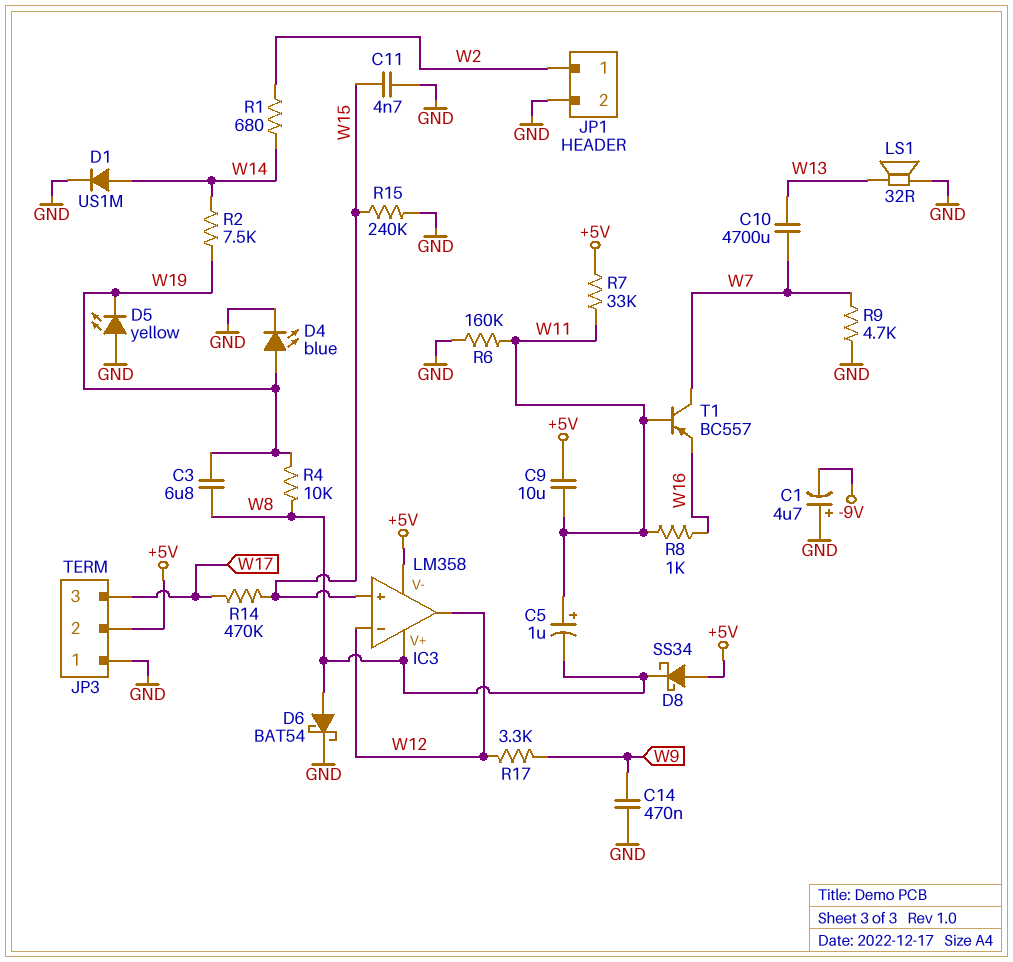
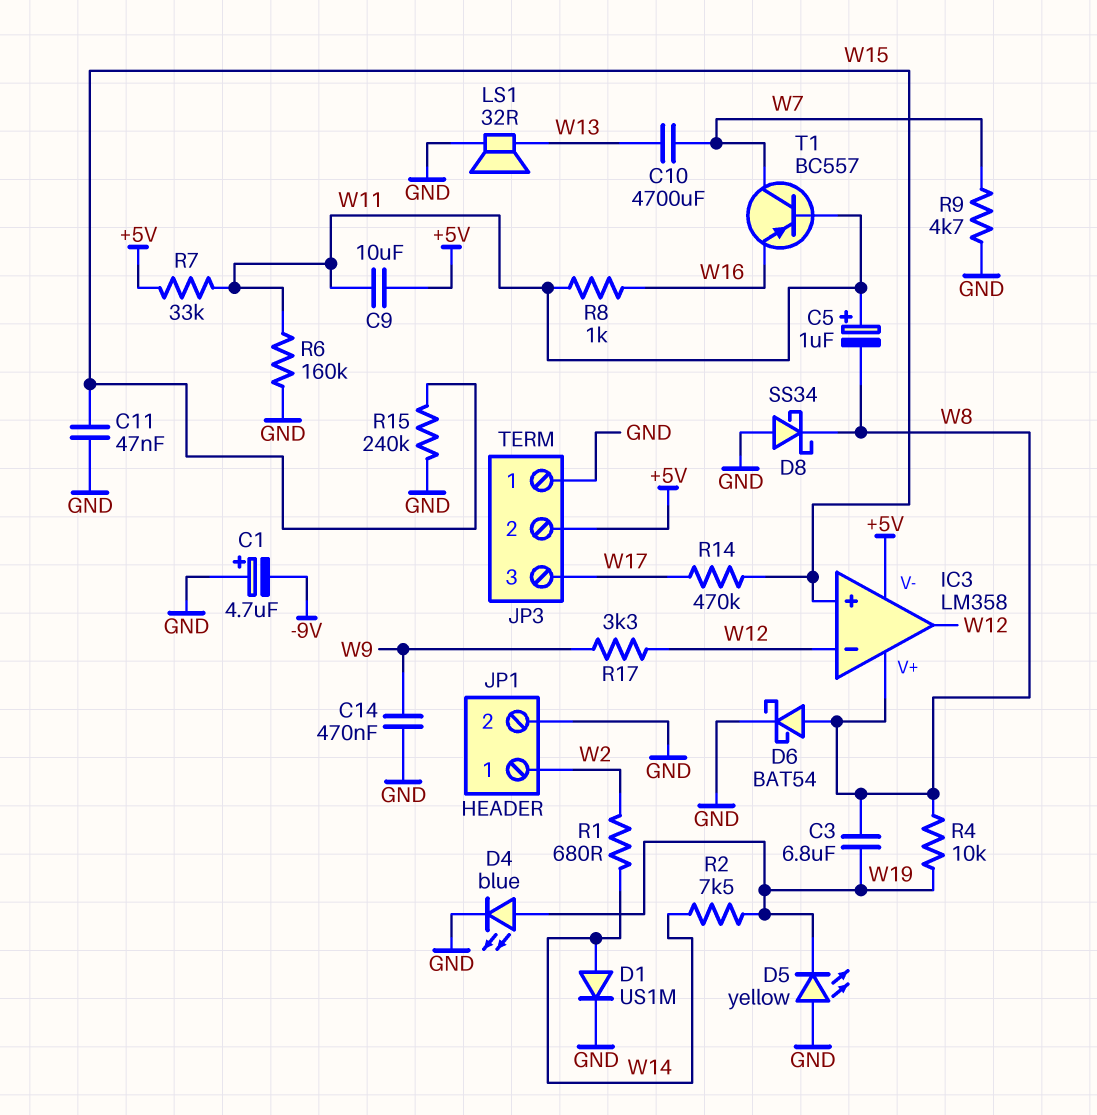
C11: 4.7nF (GND, W15) -> 47nF (GND, W15)
D8: schottky SS34 (A +5V, K W8) -> schottky SS34 (A GND, K W8)

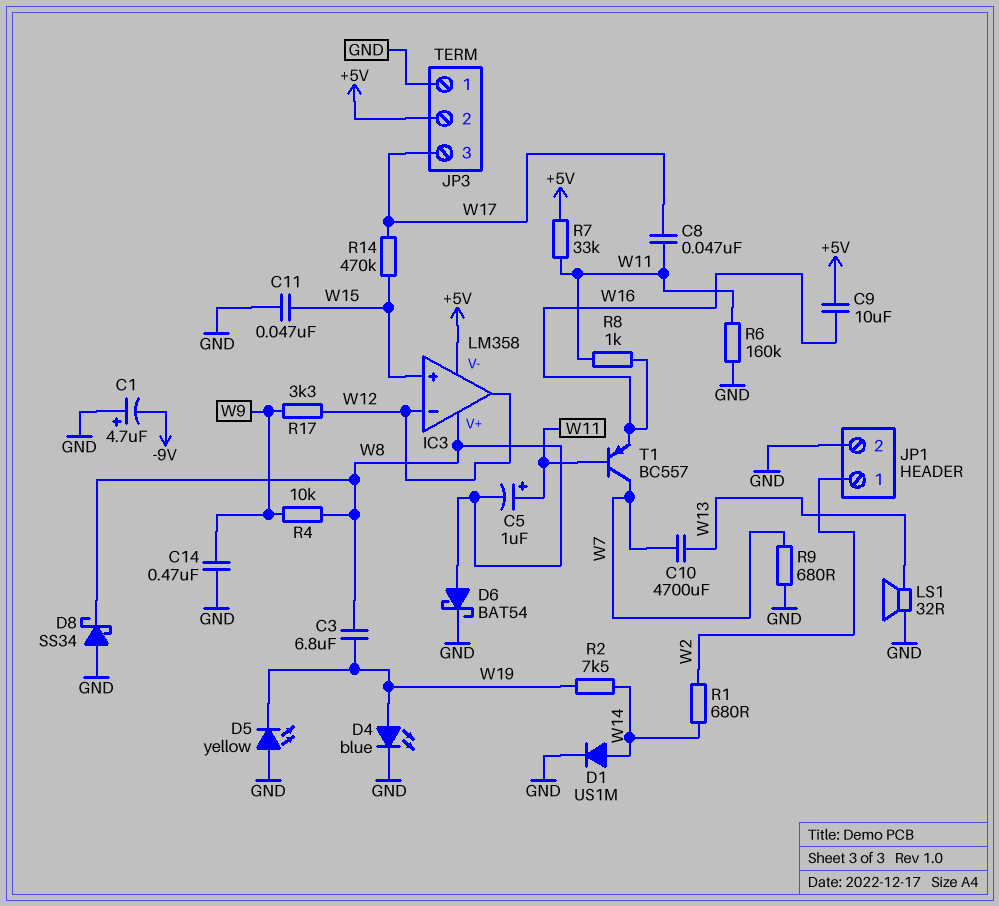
C8: none -> 47nF (W11, W17)
C9: 10uF (+5V, W11) -> 10uF (+5V, W16)
R4: 10k (W8, W19) -> 10k (W8, W9)
R9: 4.7k (GND, W7) -> 680 (GND, W7)
R15: 240k (GND, W15) -> none

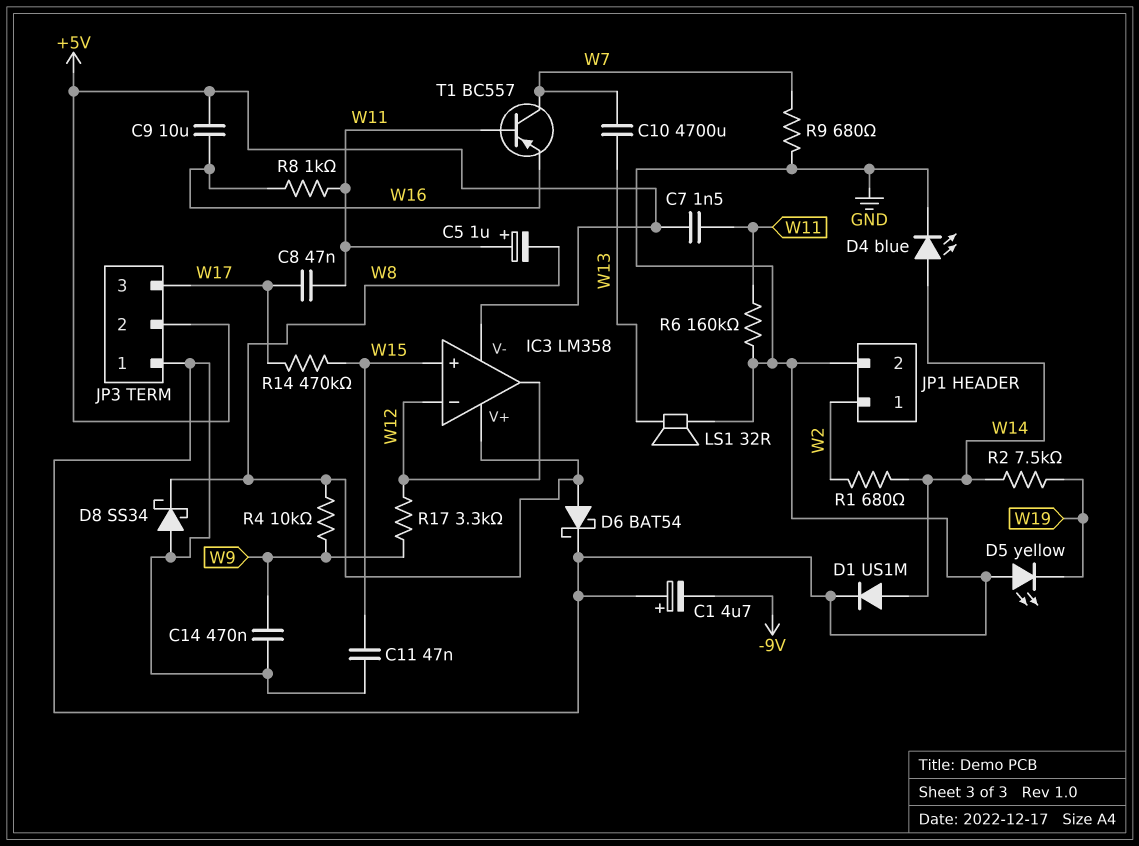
C3: 6.8uF (W8, W19) -> none
C7: none -> 1.5nF (+5V, W11)
D4: LED blue (A W19, K GND) -> LED blue (A W14, K GND)
R7: 33k (+5V, W11) -> none

